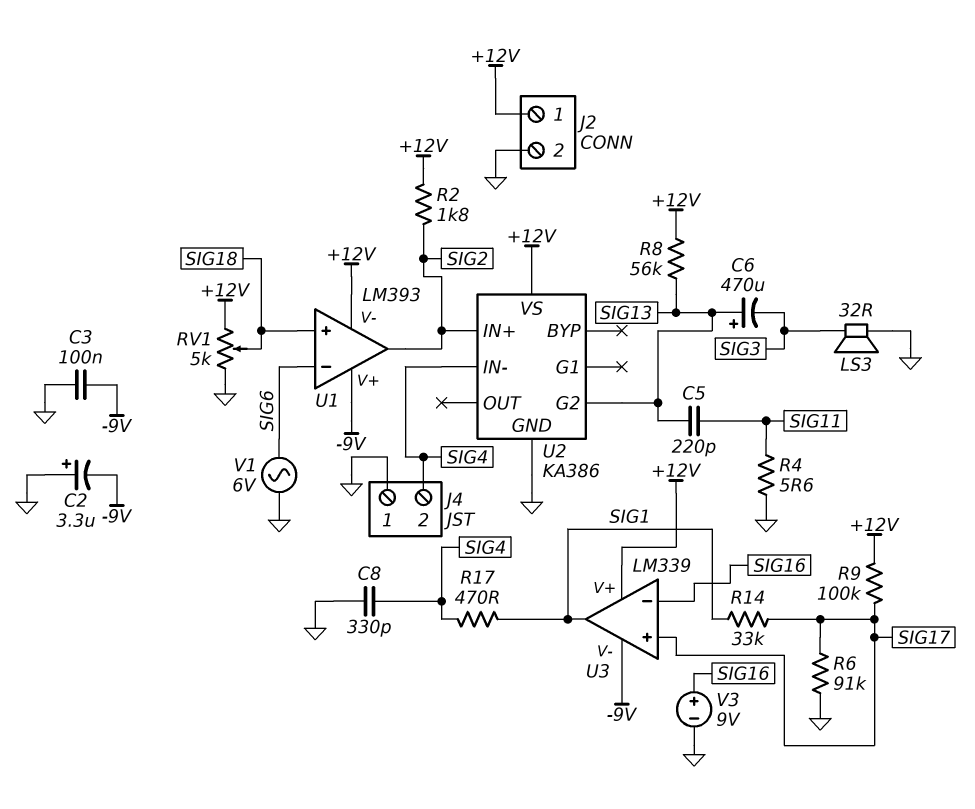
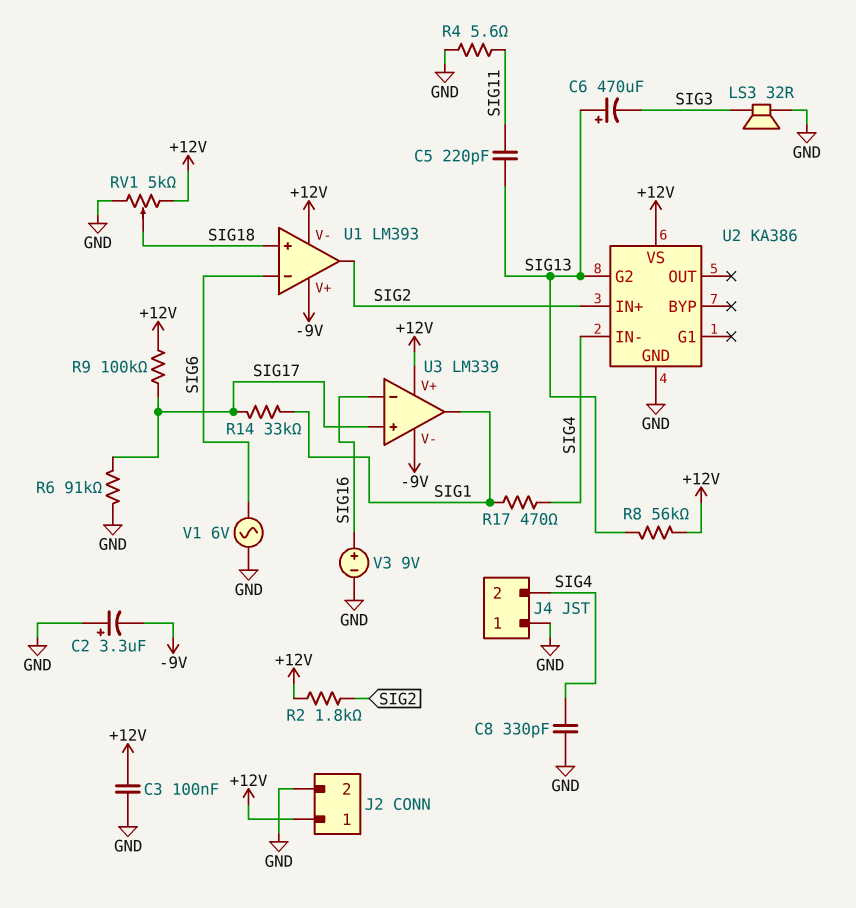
C3: 100nF (-9V, GND) -> 100nF (+12V, GND)

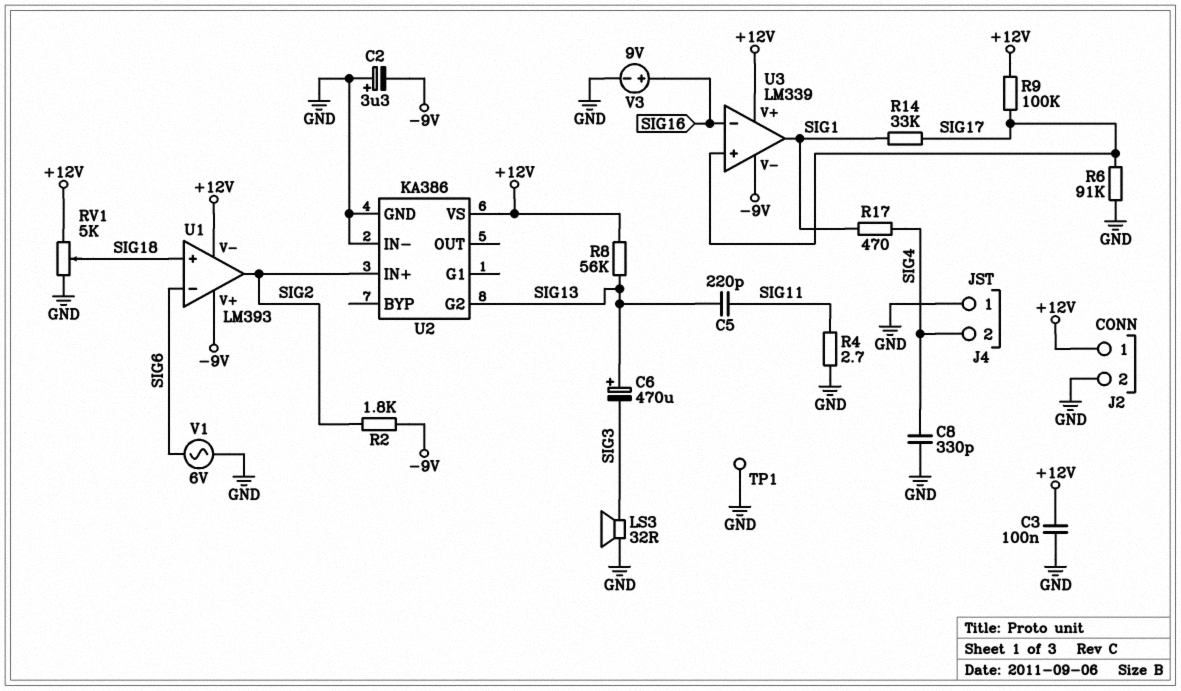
R2: 1.8k (+12V, SIG2) -> 1.8k (-9V, SIG2)
R4: 5.6 (GND, SIG11) -> 2.7 (GND, SIG11)
TP1: none -> test point (GND)
U2 pin IN-: SIG4 -> GND

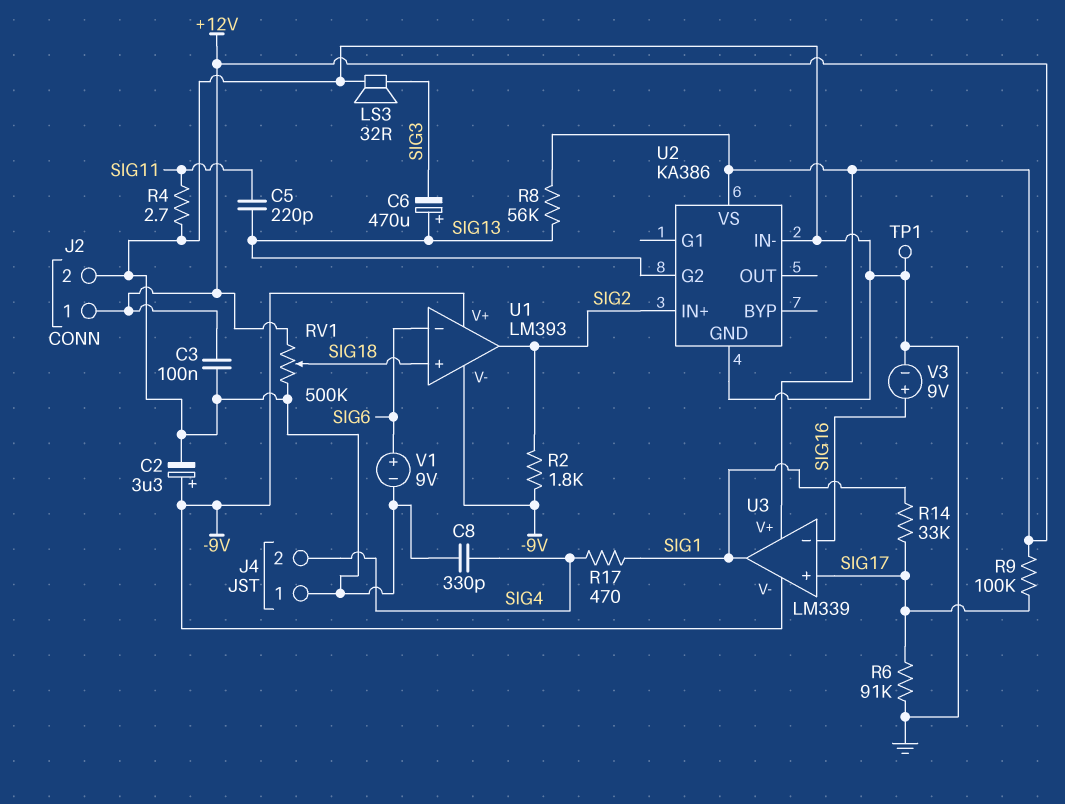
C2: 3.3uF (plus GND, minus -9V) -> 3.3uF (plus -9V, minus GND)
RV1: 5k (+12V, GND, wiper SIG18) -> 500k (+12V, GND, wiper SIG18)
U1 pin V-: +12V -> -9V
V1: AC 6V (GND, SIG6) -> 9V (plus SIG6, minus GND)

